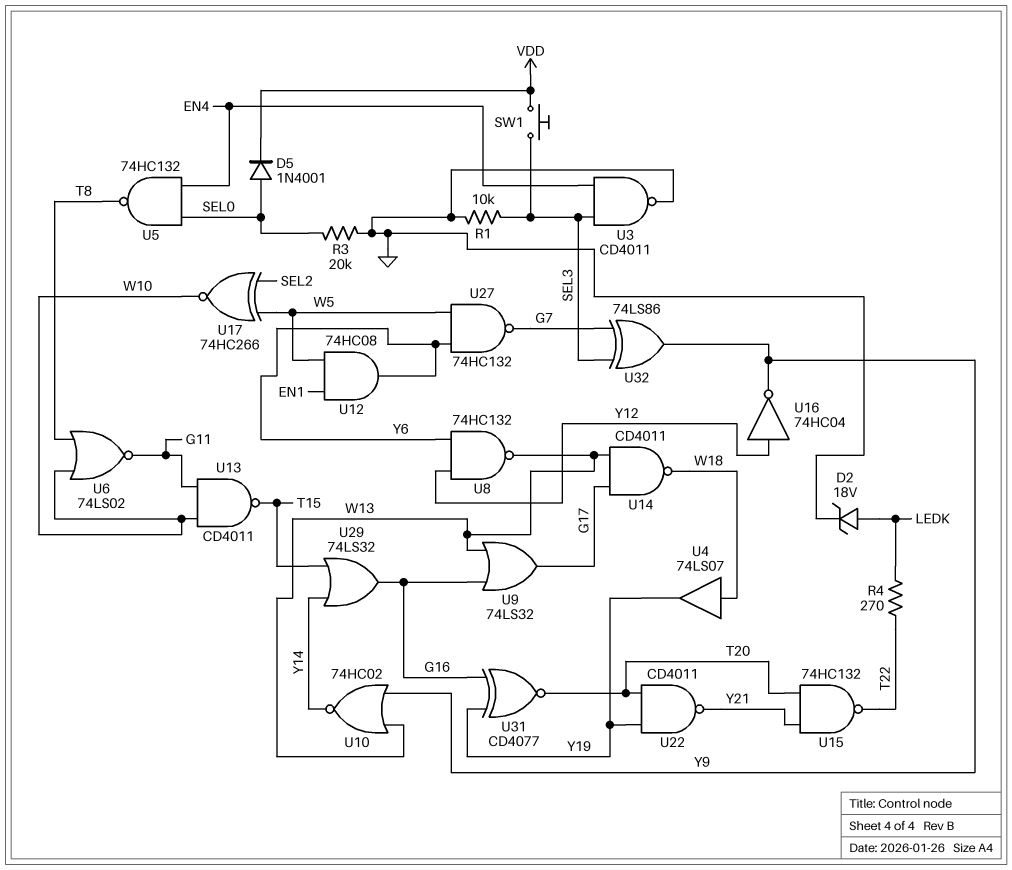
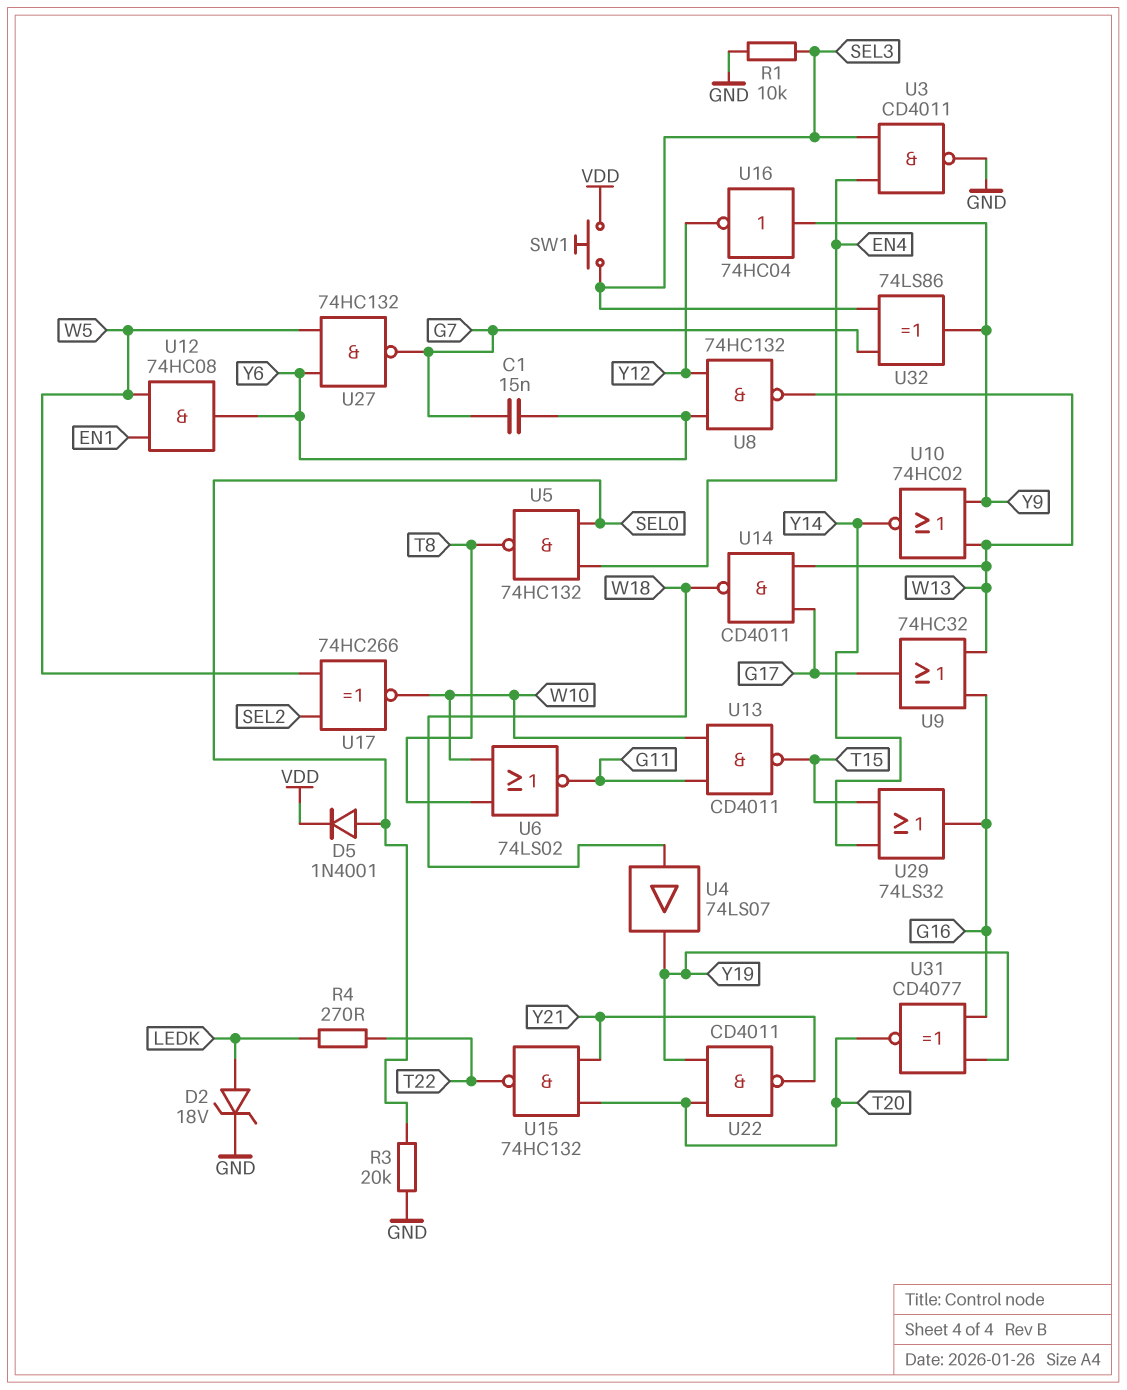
C1: none -> 15nF (G7, Y6)
U9: OR 74LS32 (in G16, in W13, out G17) -> OR 74HC32 (in G16, in W13, out G17)
U16: NOT 74HC04 (in Y12, out Y9) -> NOT 74HC04 (in Y9, out Y12)

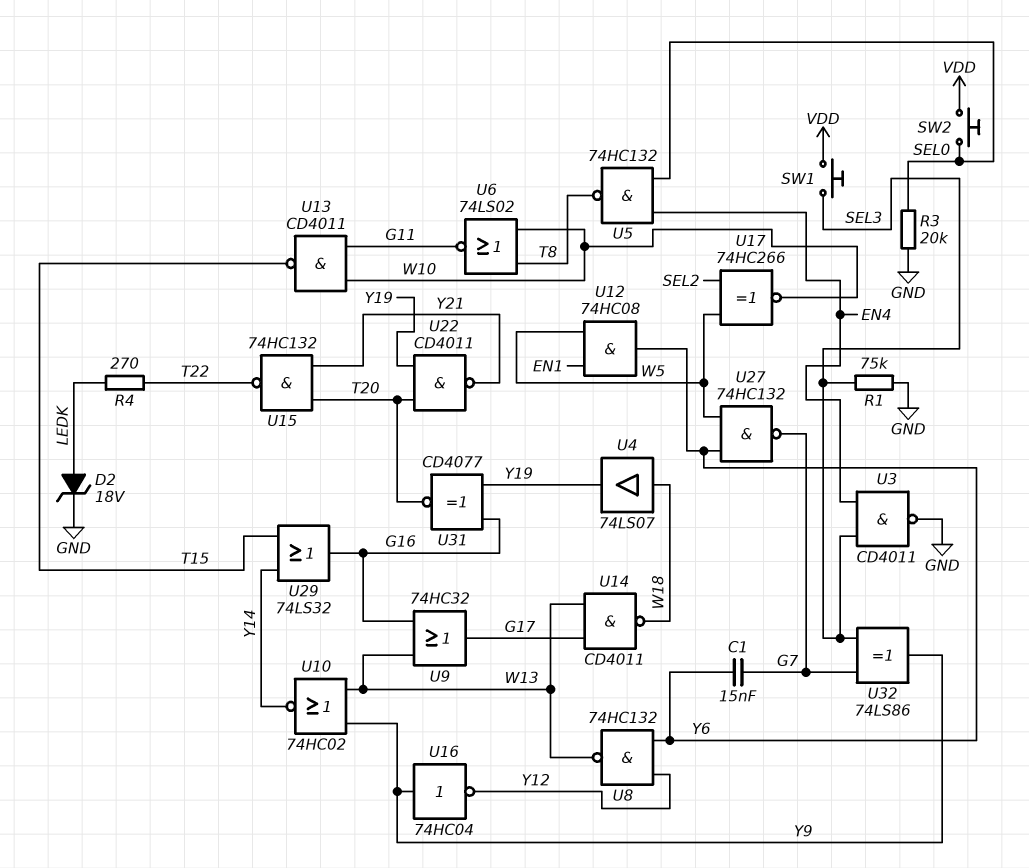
D5: diode 1N4001 (A SEL0, K VDD) -> none
R1: 10k (GND, SEL3) -> 75k (GND, SEL3)
SW2: none -> button (SEL0, VDD)

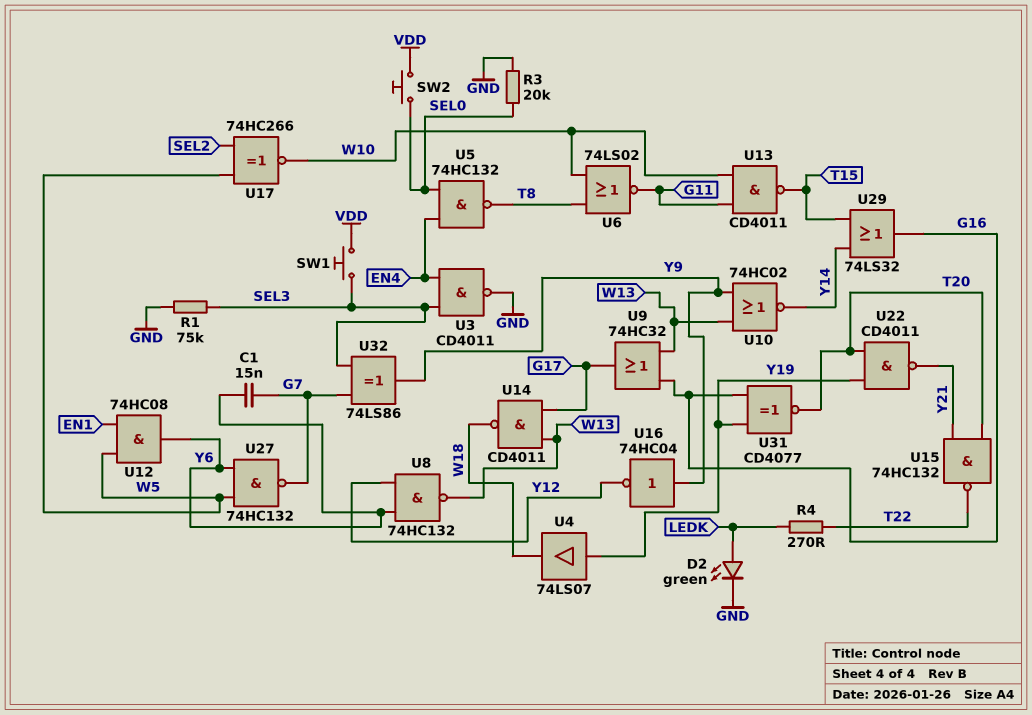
D2: zener 18V (A LEDK, K GND) -> LED green (A LEDK, K GND)
U4: buffer 74LS07 (in W18, out Y19) -> buffer 74LS07 (in Y19, out W18)

